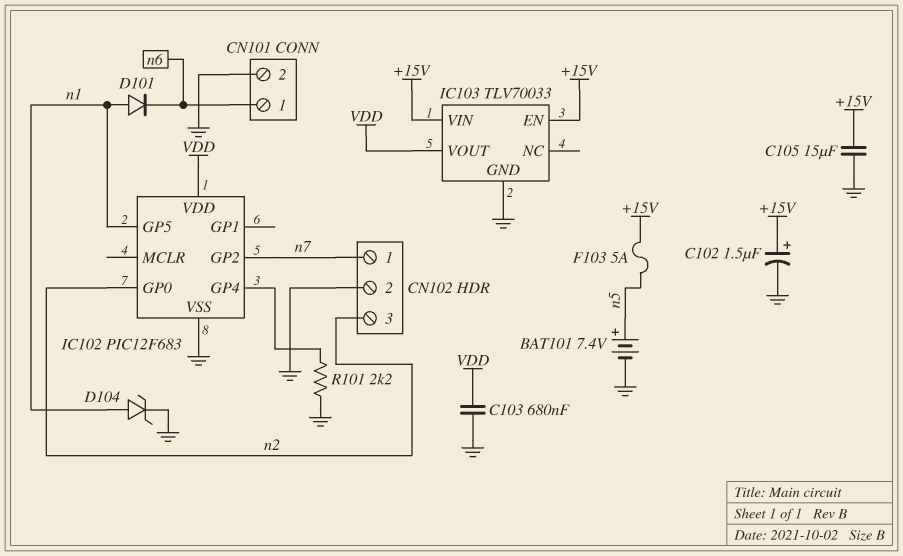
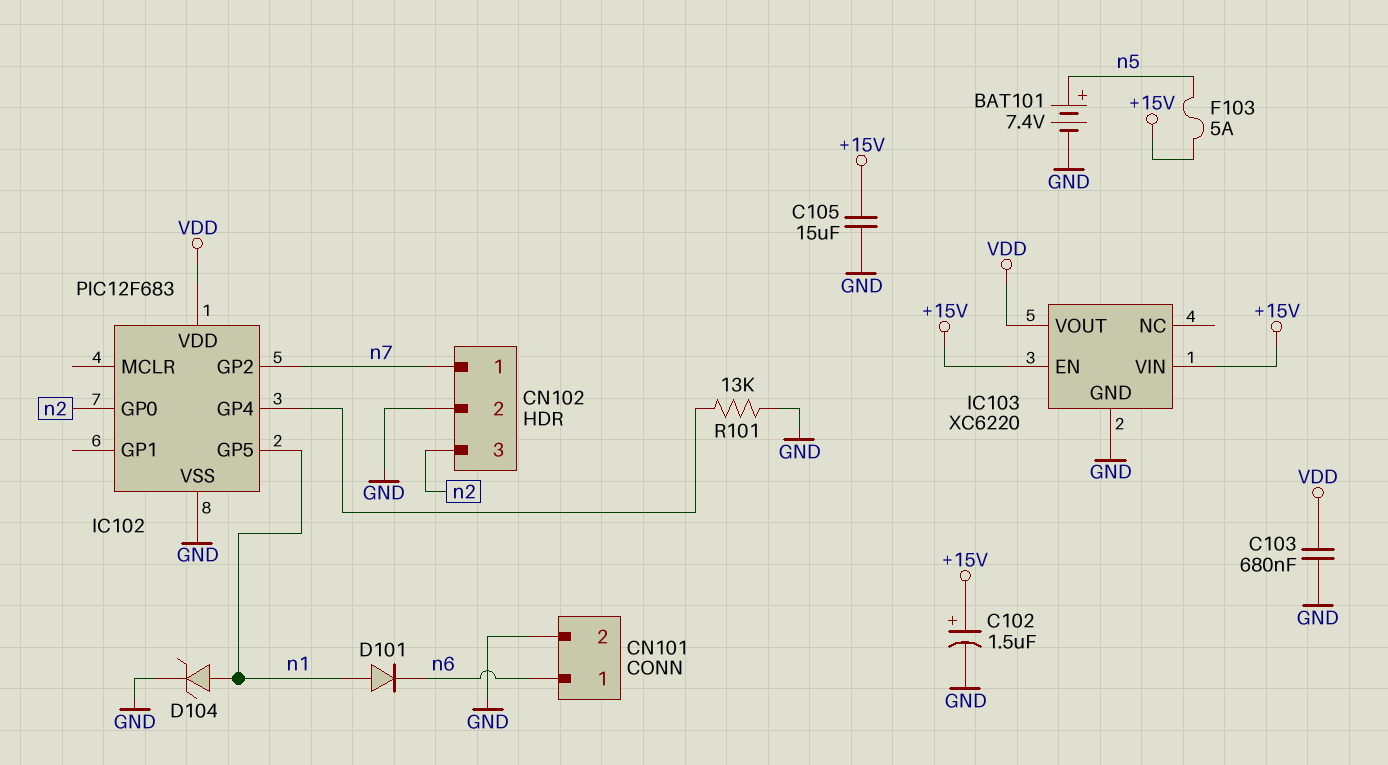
IC103: TLV70033 -> XC6220
R101: 2.2k (GND, IC102/GP4) -> 13k (GND, IC102/GP4)

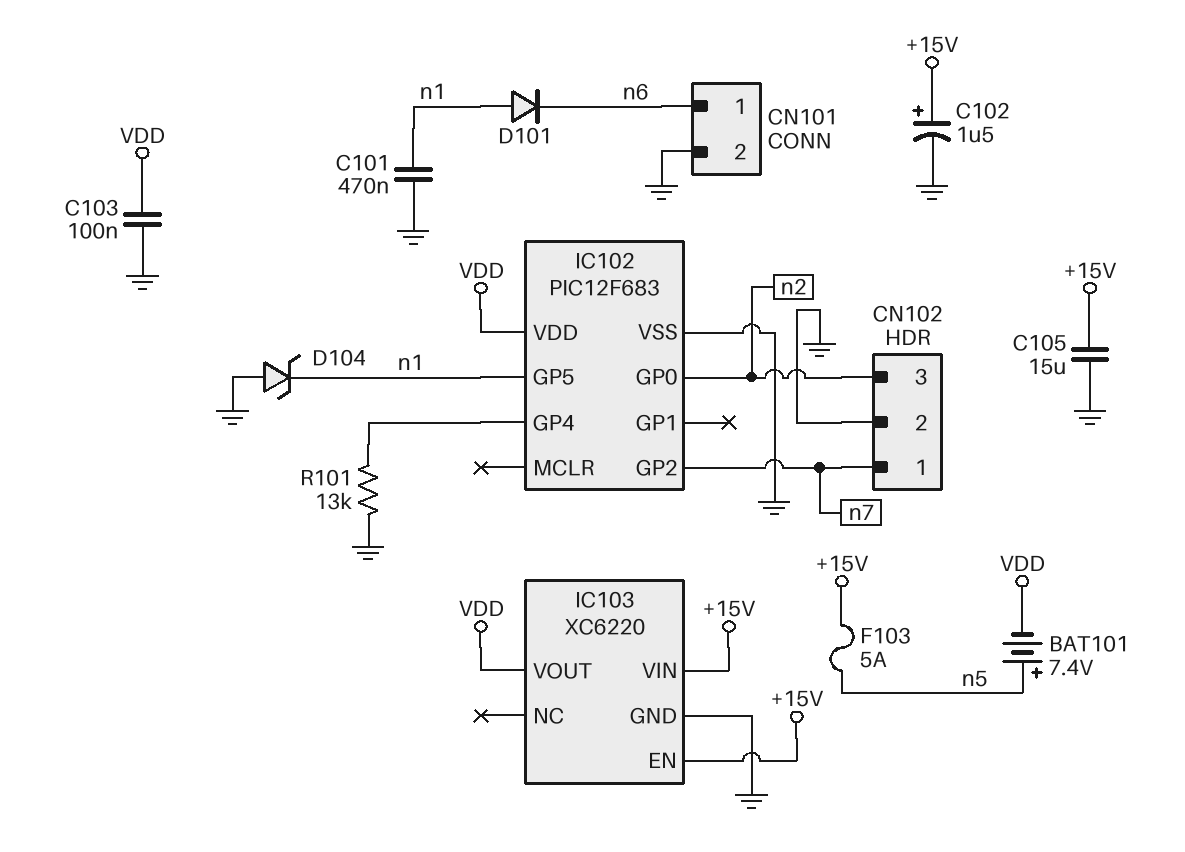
BAT101: 7.4V (plus n5, minus GND) -> 7.4V (plus n5, minus VDD)
C101: none -> 470nF (GND, n1)
C103: 680nF (GND, VDD) -> 100nF (GND, VDD)
D104: zener (A n1, K GND) -> zener (A GND, K n1)

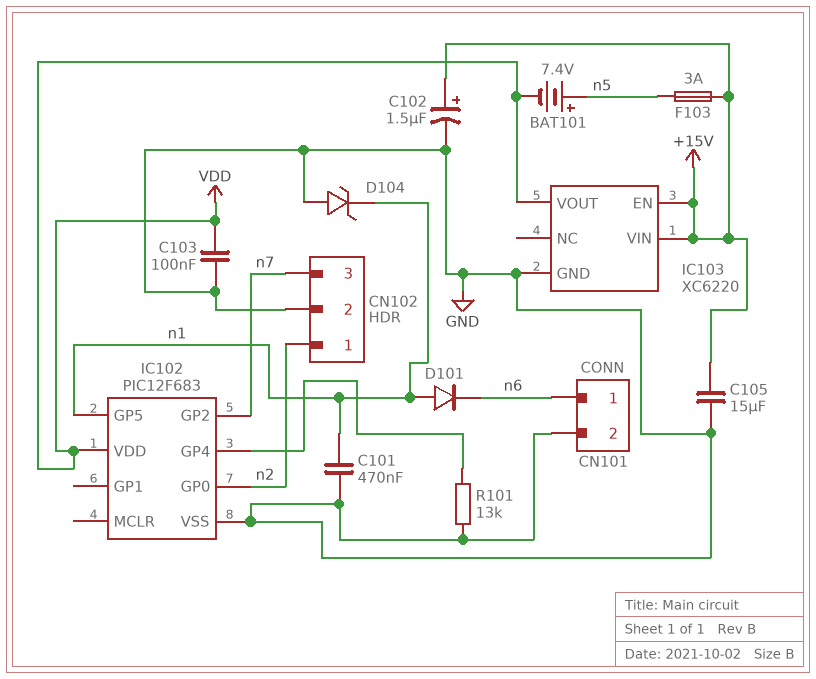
CN102 pin 1: n7 -> n2
CN102 pin 3: n2 -> n7
F103: 5A (+15V, n5) -> 3A (+15V, n5)

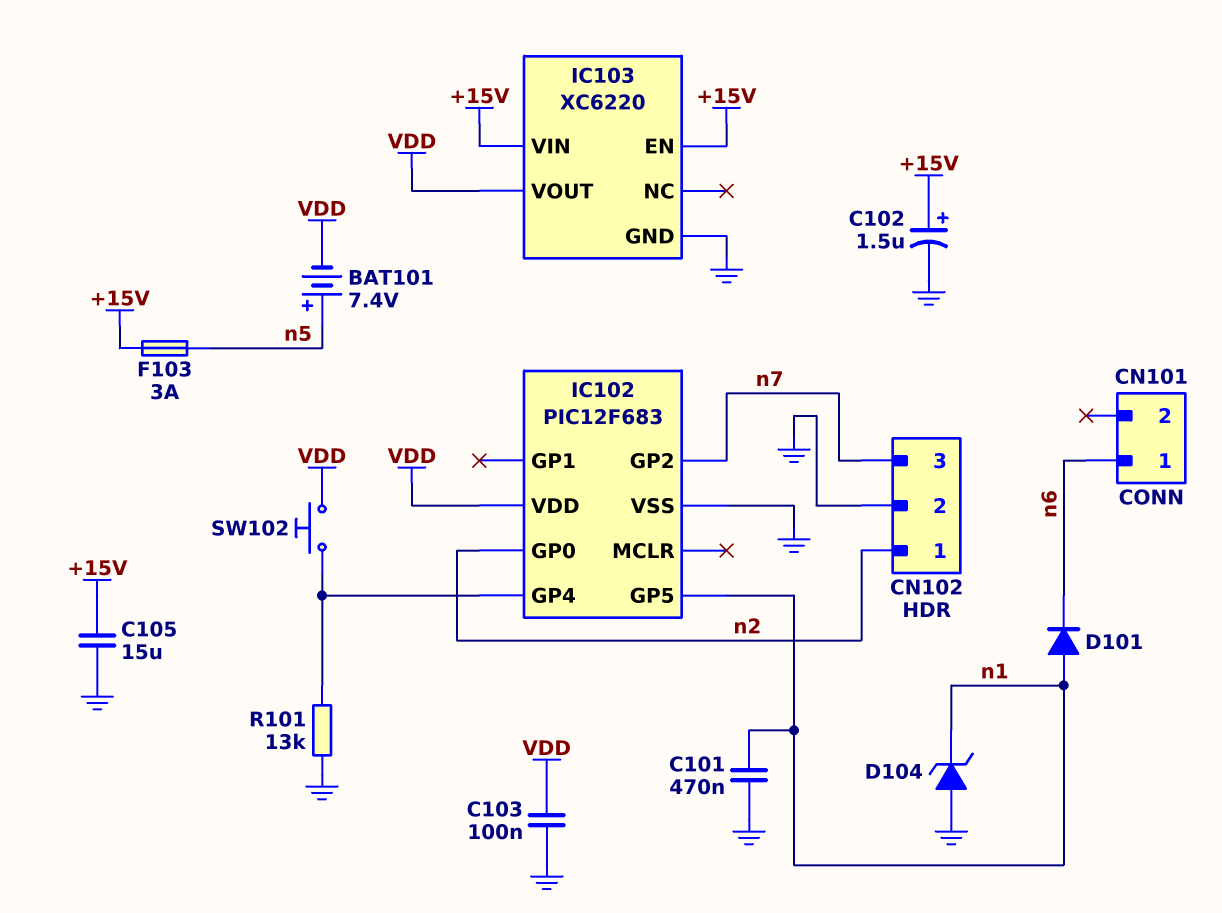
CN101 pin 2: GND -> none
SW102: none -> button (IC102/GP4, VDD)

